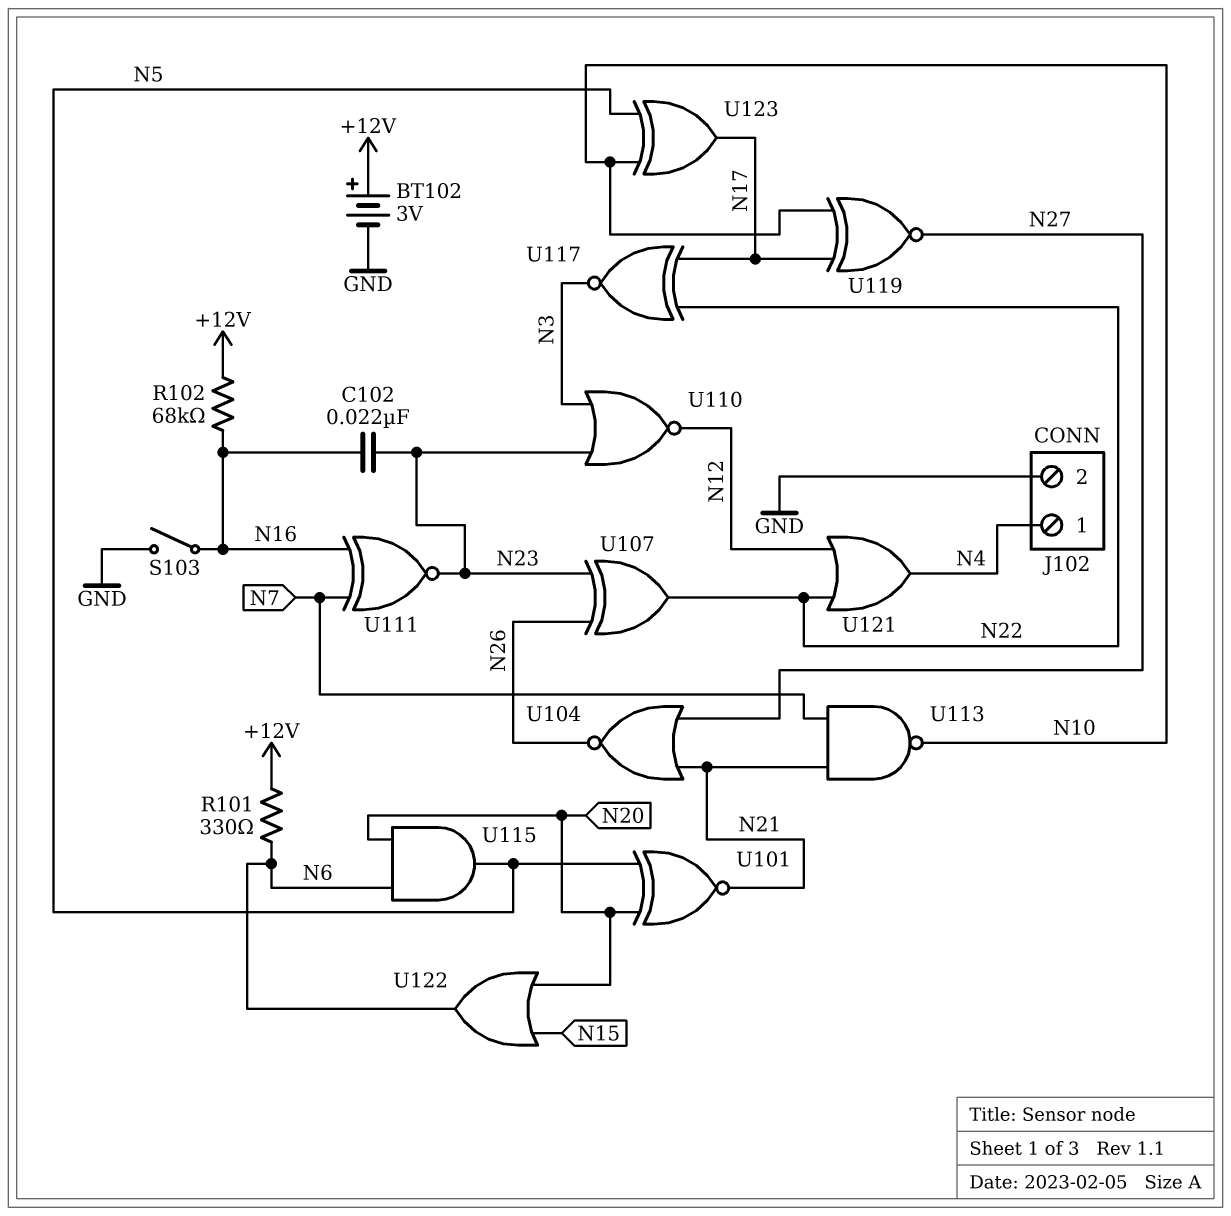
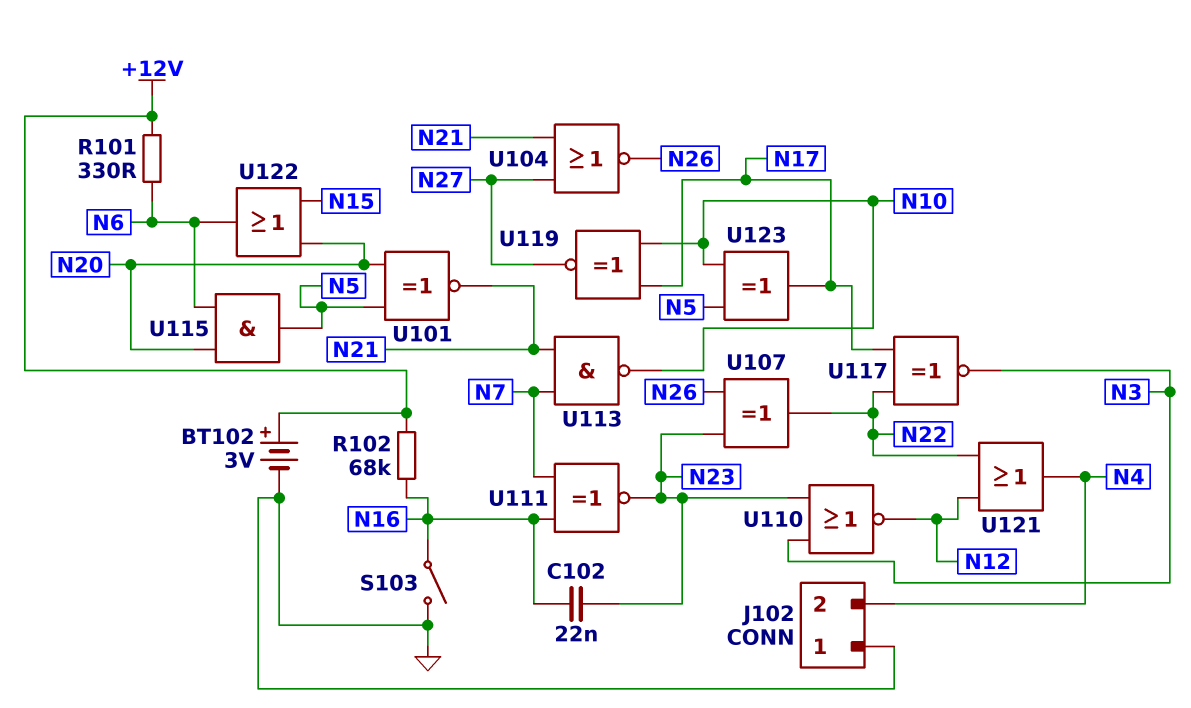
J102 pin 1: N4 -> GND
J102 pin 2: GND -> N4

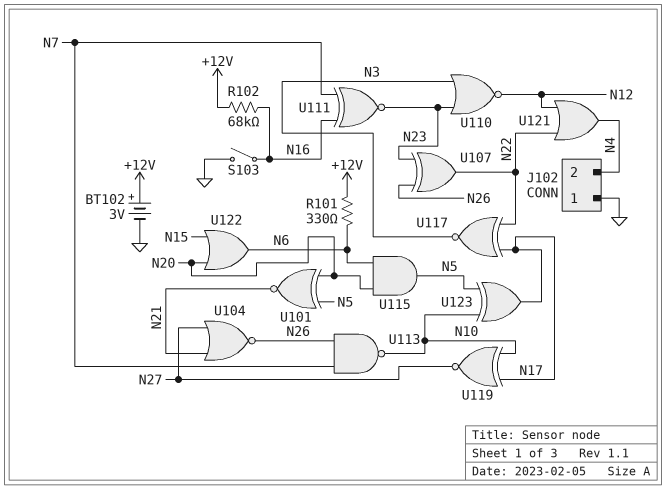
C102: 22nF (N16, N23) -> none
U113: NAND (in N7, in N21, out N10) -> NAND (in N7, in N26, out N10)

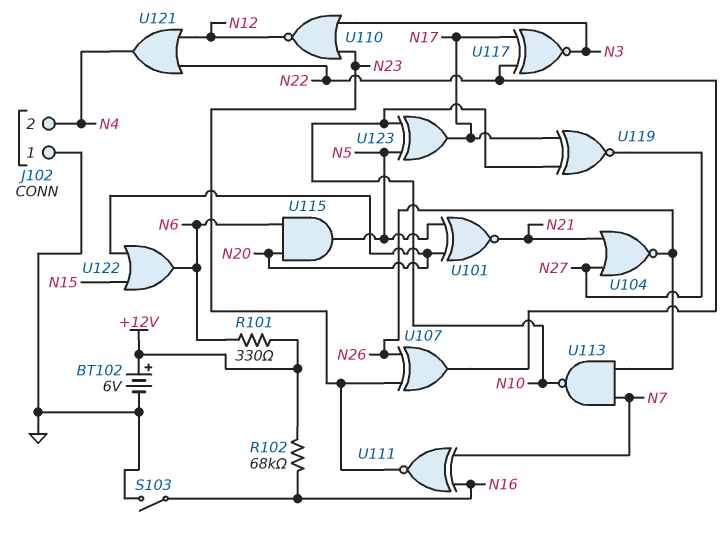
BT102: 3V (plus +12V, minus GND) -> 6V (plus +12V, minus GND)

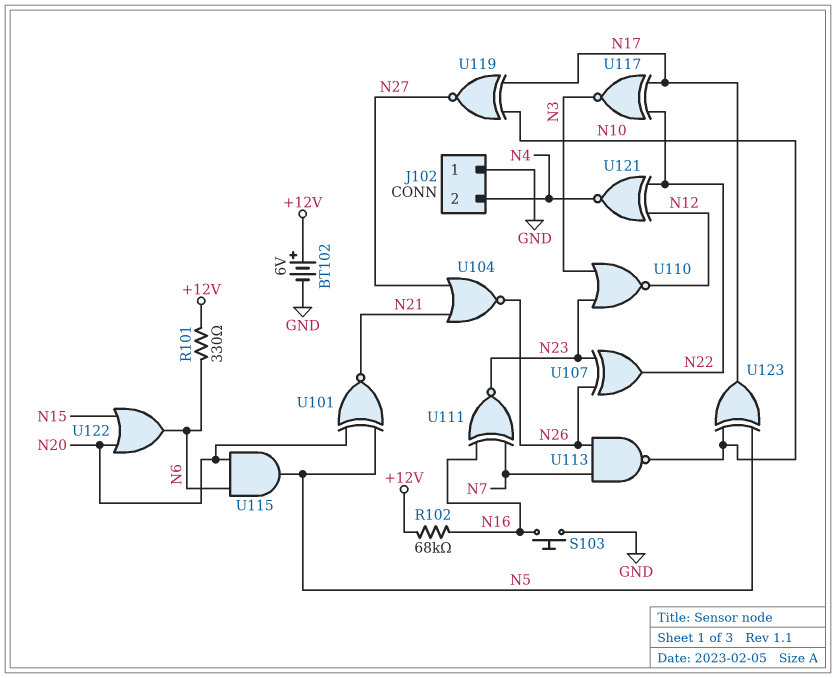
S103: switch (GND, N16) -> button (GND, N16)
U121: OR (in N12, in N22, out N4) -> XNOR (in N12, in N22, out N4)

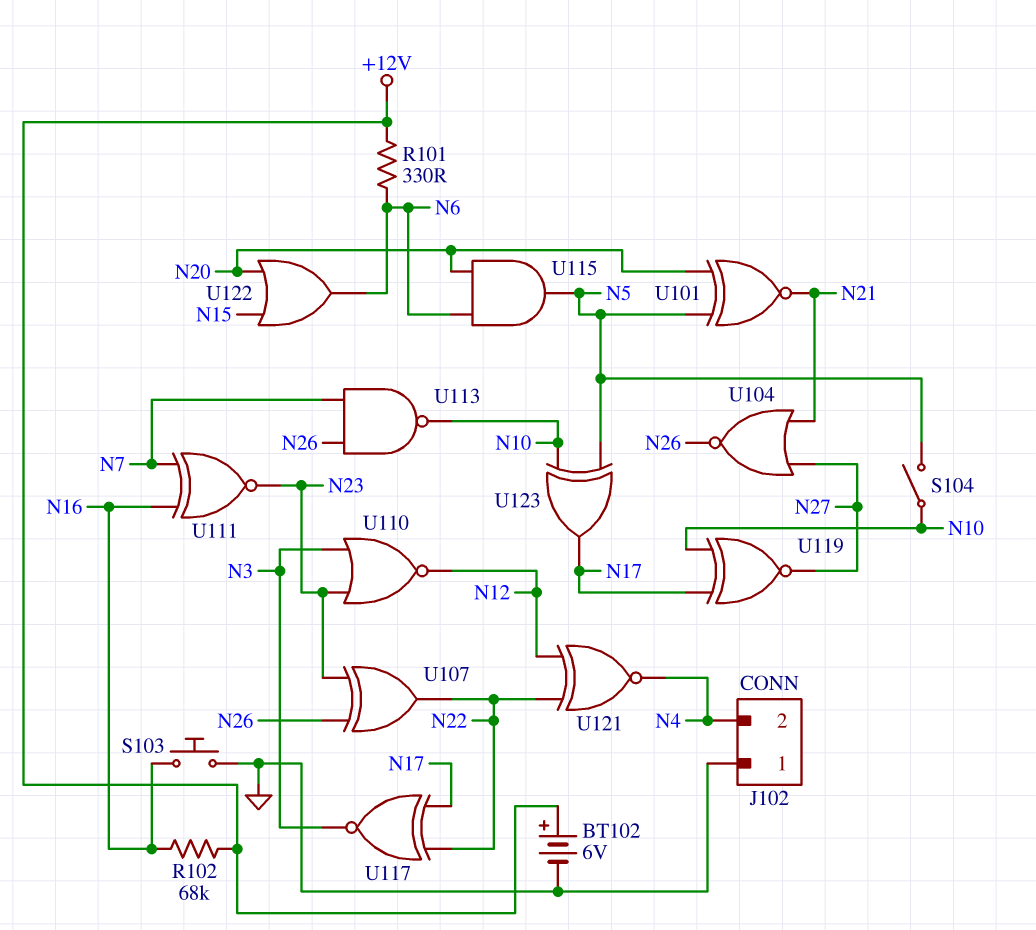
S104: none -> switch (N5, N10)

